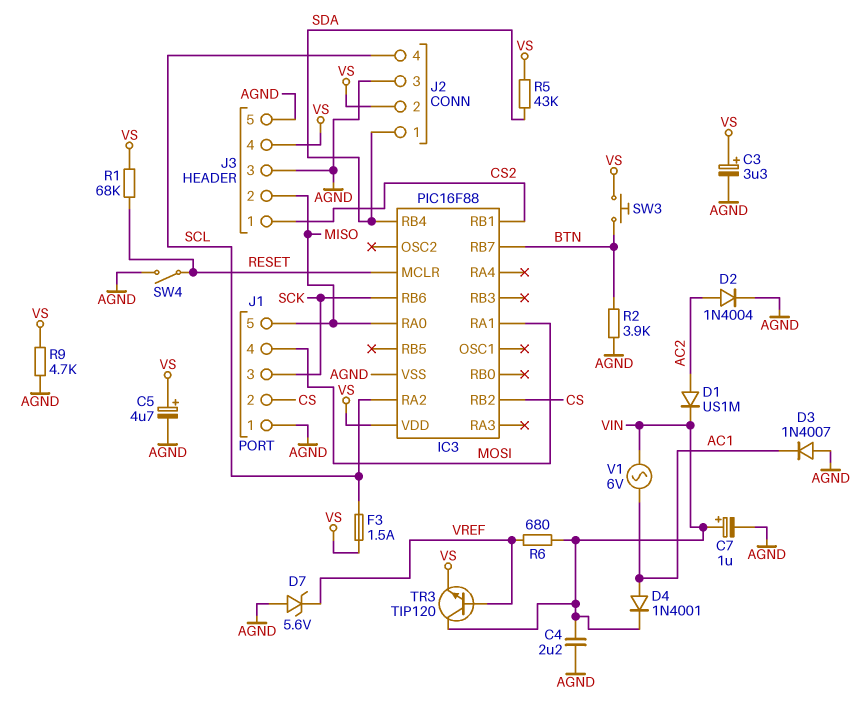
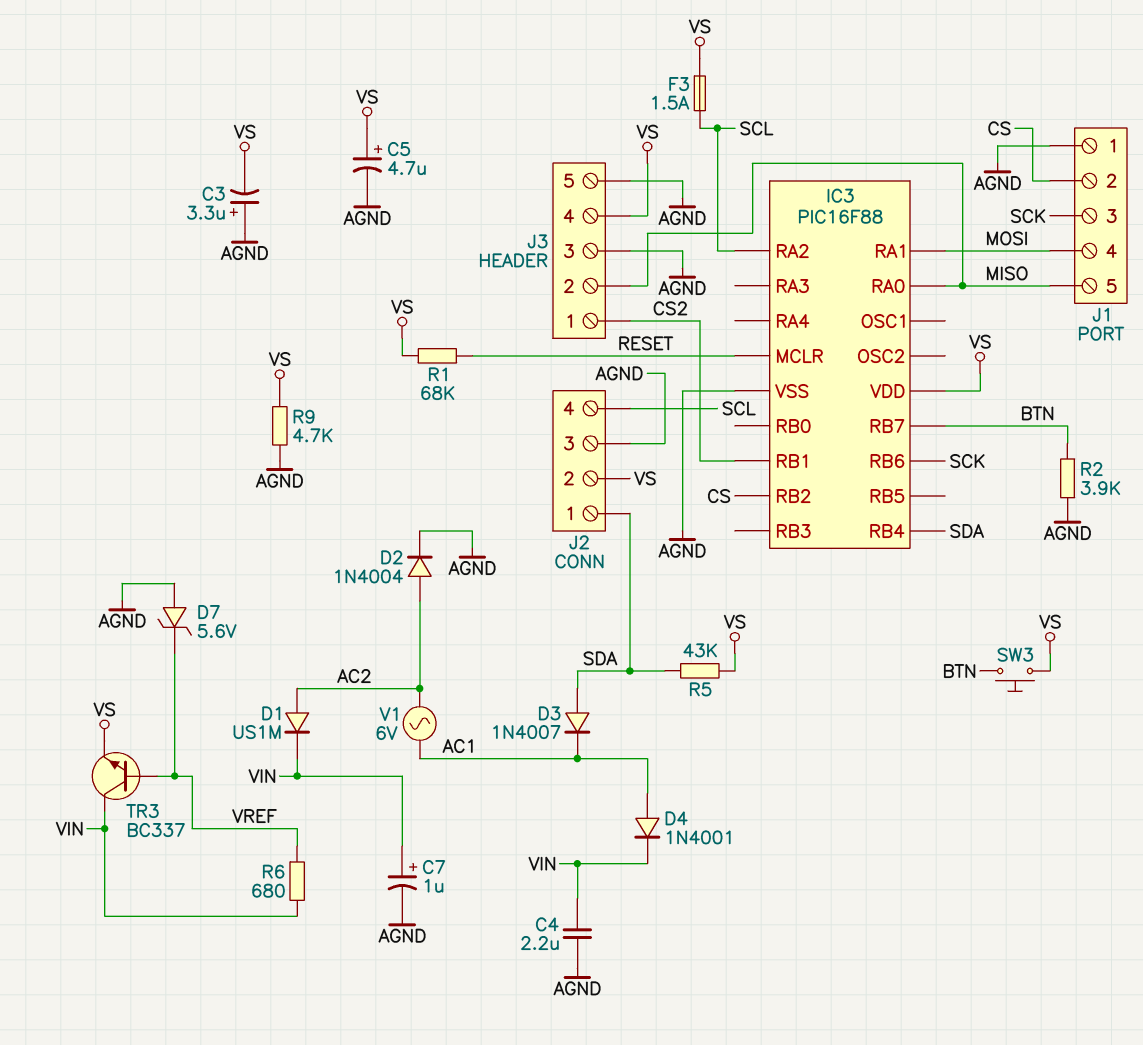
C3: 3.3uF (plus VS, minus AGND) -> 3.3uF (plus AGND, minus VS)
D3: diode 1N4007 (A AGND, K AC1) -> diode 1N4007 (A SDA, K AC1)
SW4: switch (AGND, RESET) -> none
TR3: NPN TIP120 (B VREF, C VIN, E VS) -> NPN BC337 (B VREF, C VIN, E VS)
V1: AC 6V (AC1, VIN) -> AC 6V (AC1, AC2)

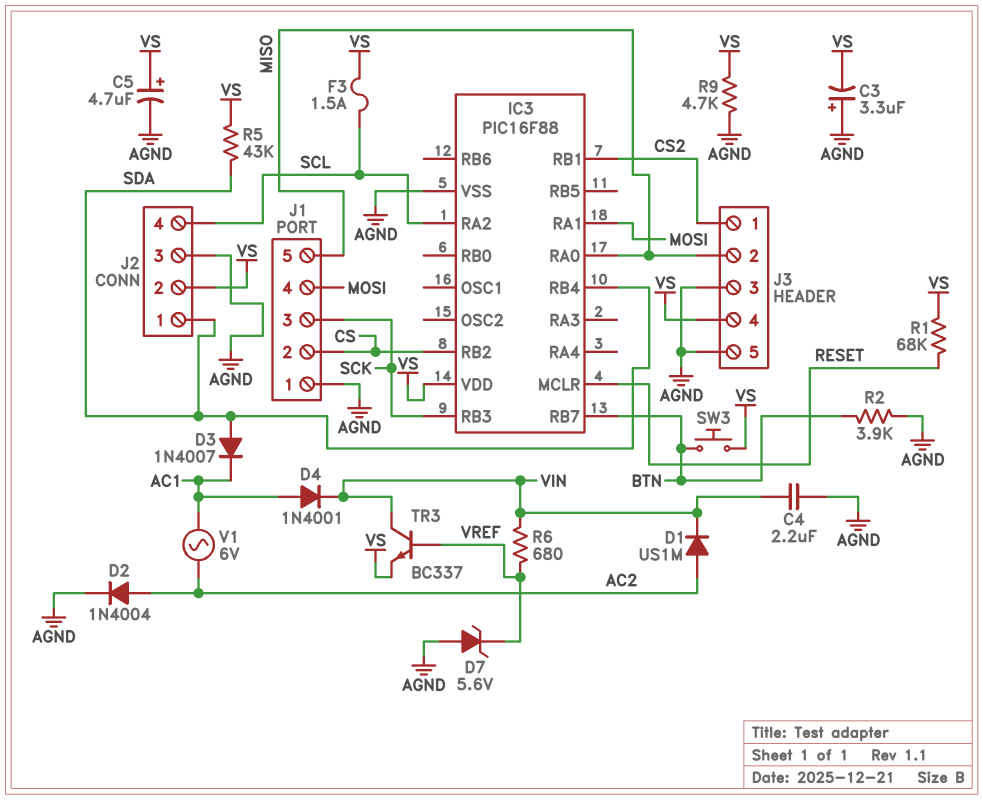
C7: 1uF (plus VIN, minus AGND) -> none
IC3 pin RB3: none -> SCK
IC3 pin RB6: SCK -> none

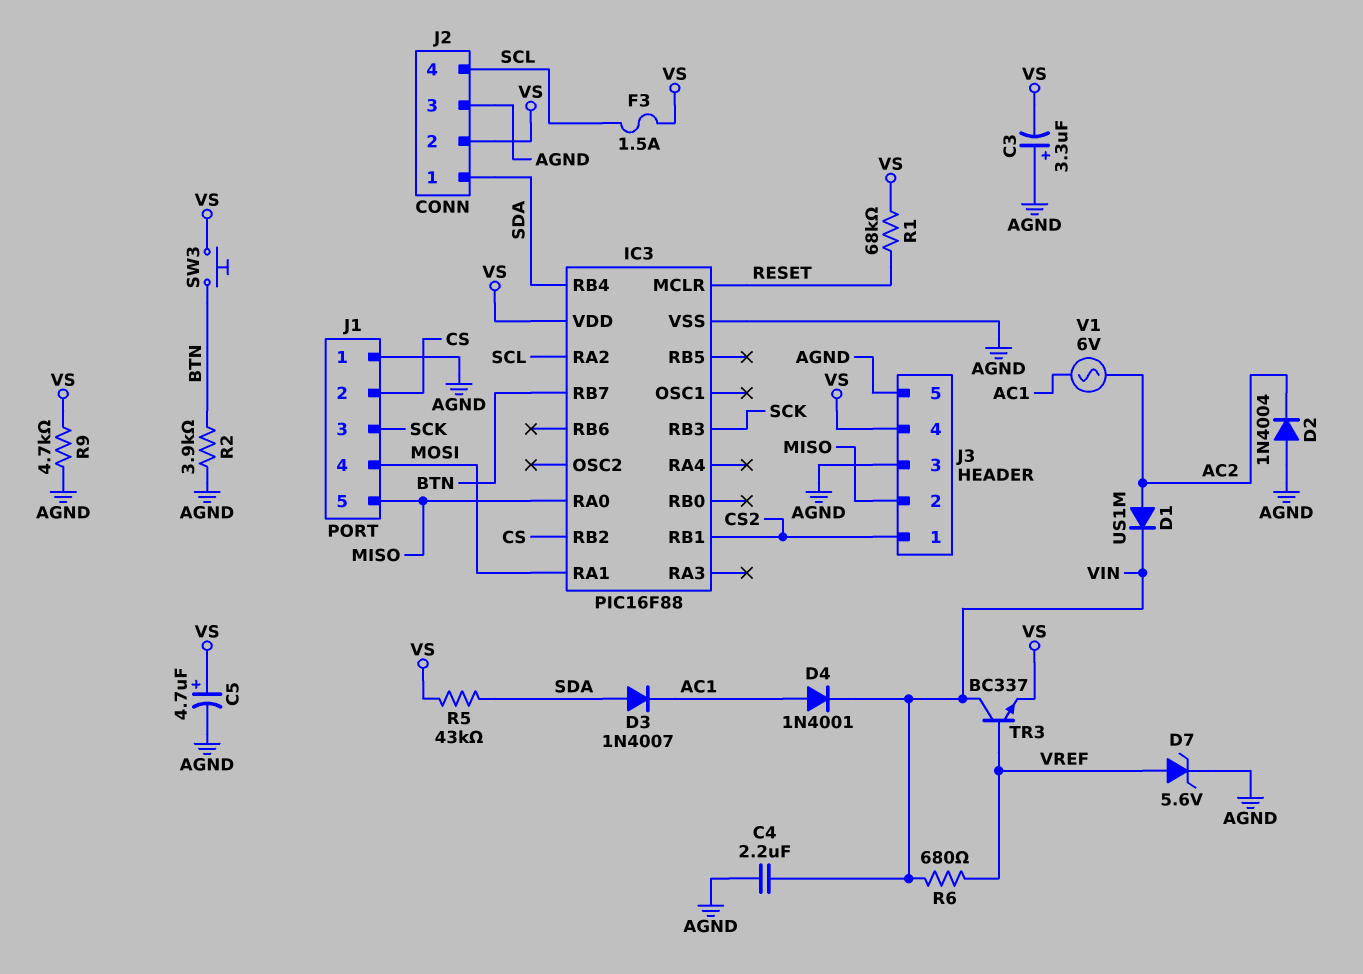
D2: diode 1N4004 (A AC2, K AGND) -> diode 1N4004 (A AGND, K AC2)
D7: zener 5.6V (A AGND, K VREF) -> zener 5.6V (A VREF, K AGND)

